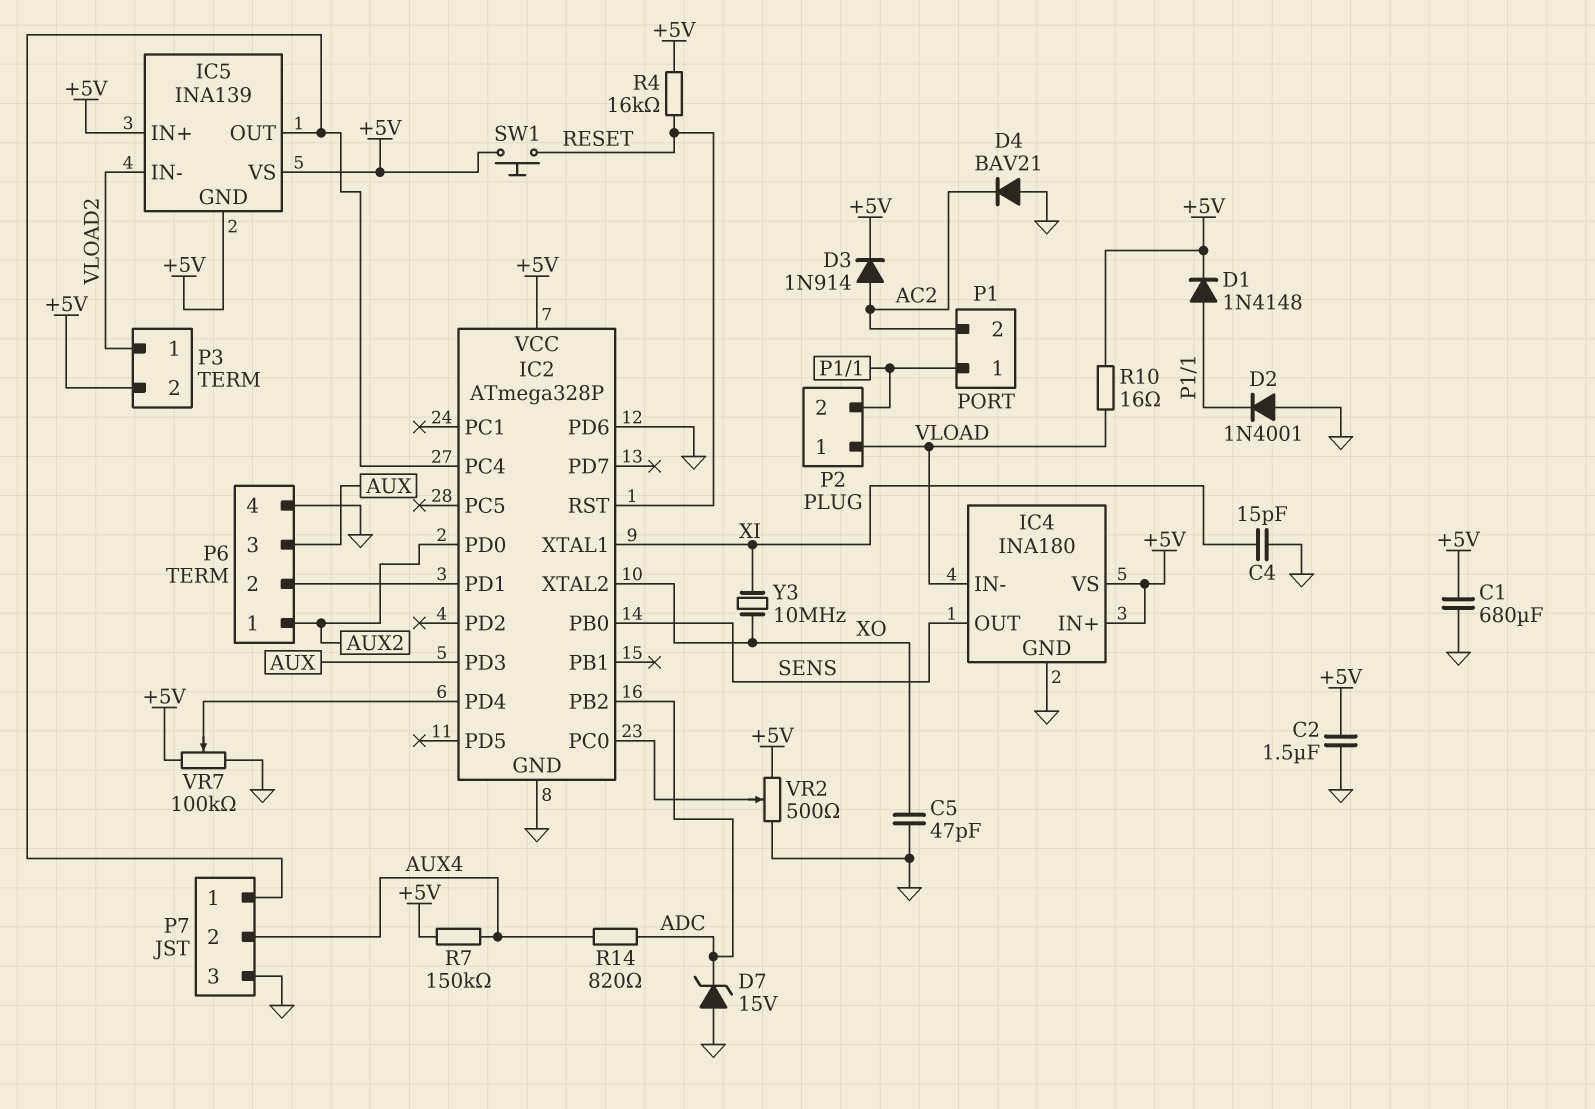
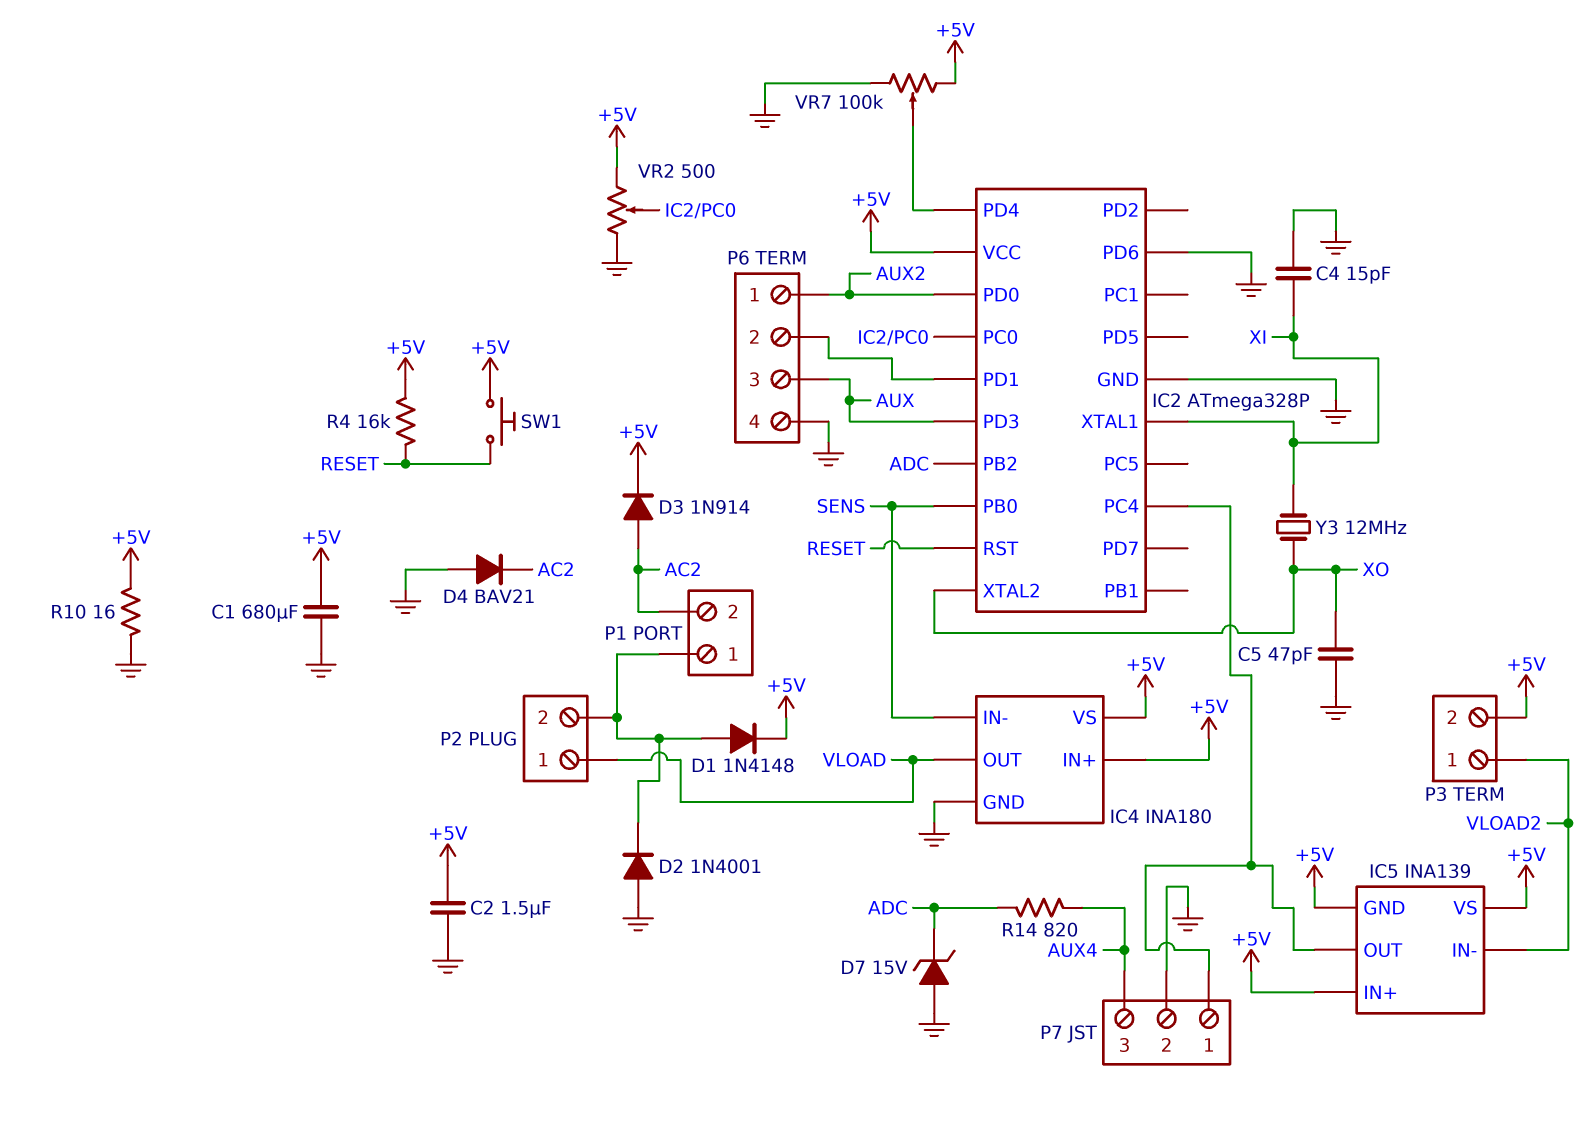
IC4 pin IN-: VLOAD -> SENS
IC4 pin OUT: SENS -> VLOAD
P7 pin 2: AUX4 -> GND
P7 pin 3: GND -> AUX4
R7: 150k (+5V, AUX4) -> none
R10: 16 (+5V, VLOAD) -> 16 (+5V, GND)
Y3: 10MHz (XI, XO) -> 12MHz (XI, XO)

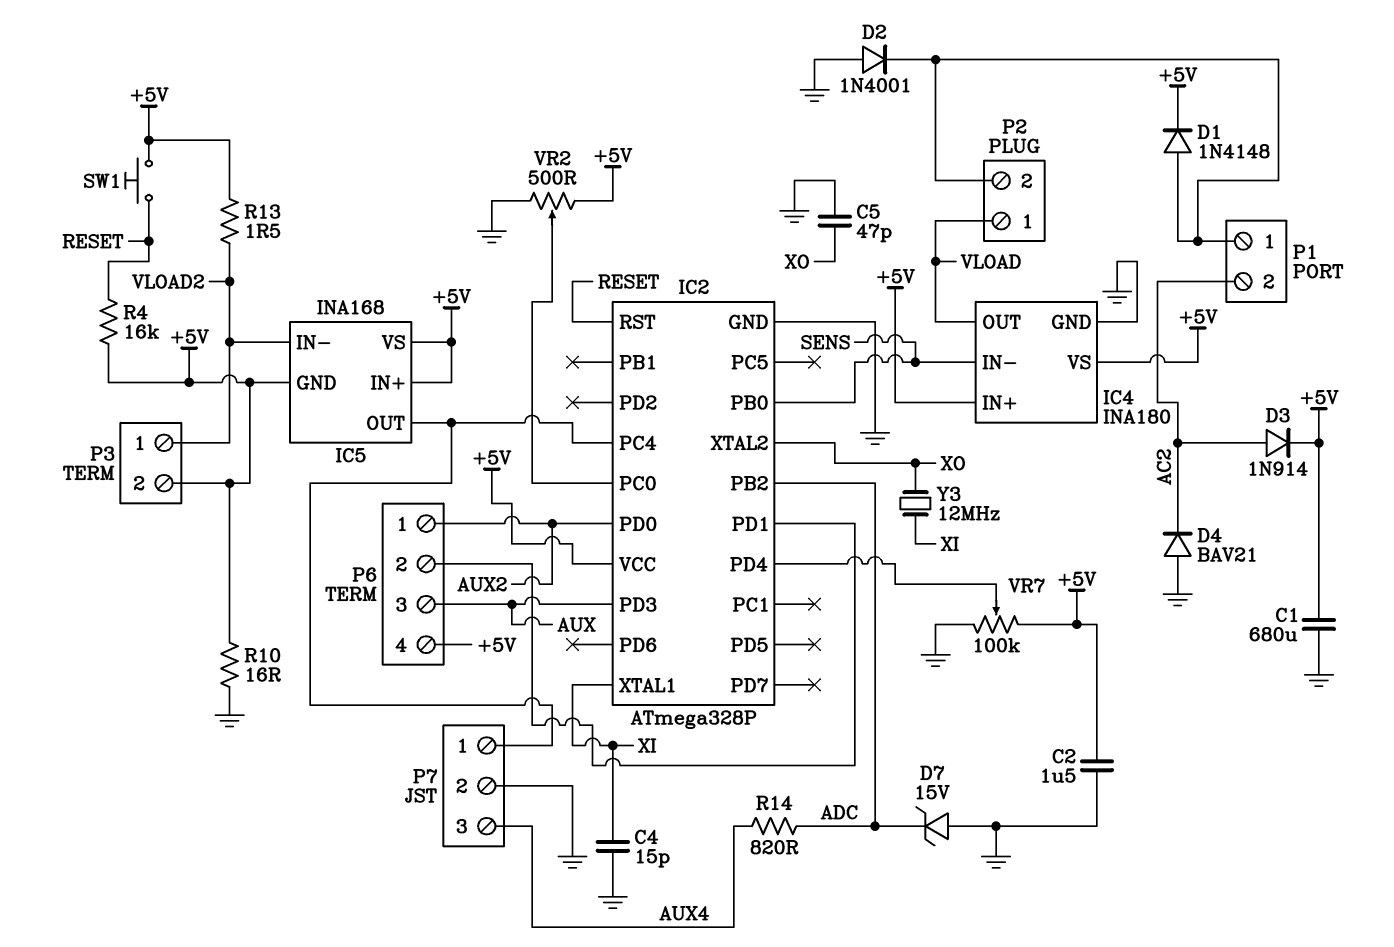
IC2 pin PD6: GND -> none
IC5: INA139 -> INA168
P6 pin 4: GND -> +5V
R13: none -> 1.5 (+5V, VLOAD2)

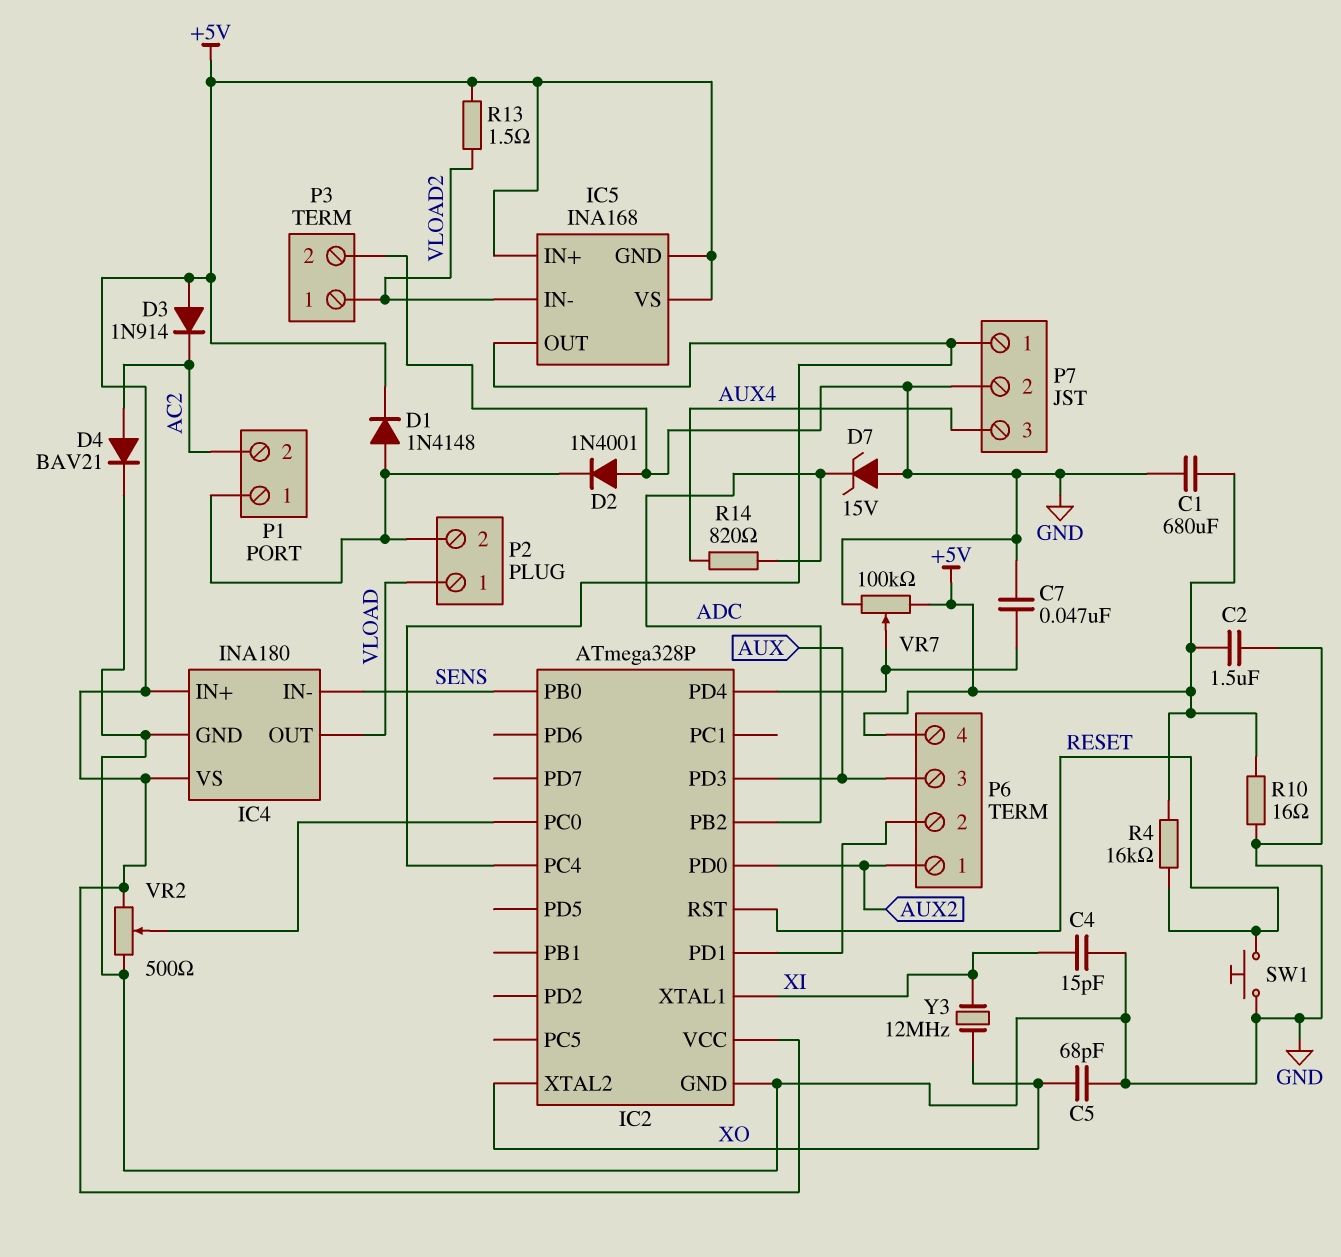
C5: 47pF (GND, XO) -> 68pF (GND, XO)
C7: none -> 47nF (GND, IC2/PD4)
D3: diode 1N914 (A AC2, K +5V) -> diode 1N914 (A +5V, K AC2)
D4: diode BAV21 (A GND, K AC2) -> diode BAV21 (A AC2, K GND)
P3 pin 2: +5V -> GND
SW1: button (+5V, RESET) -> button (GND, RESET)

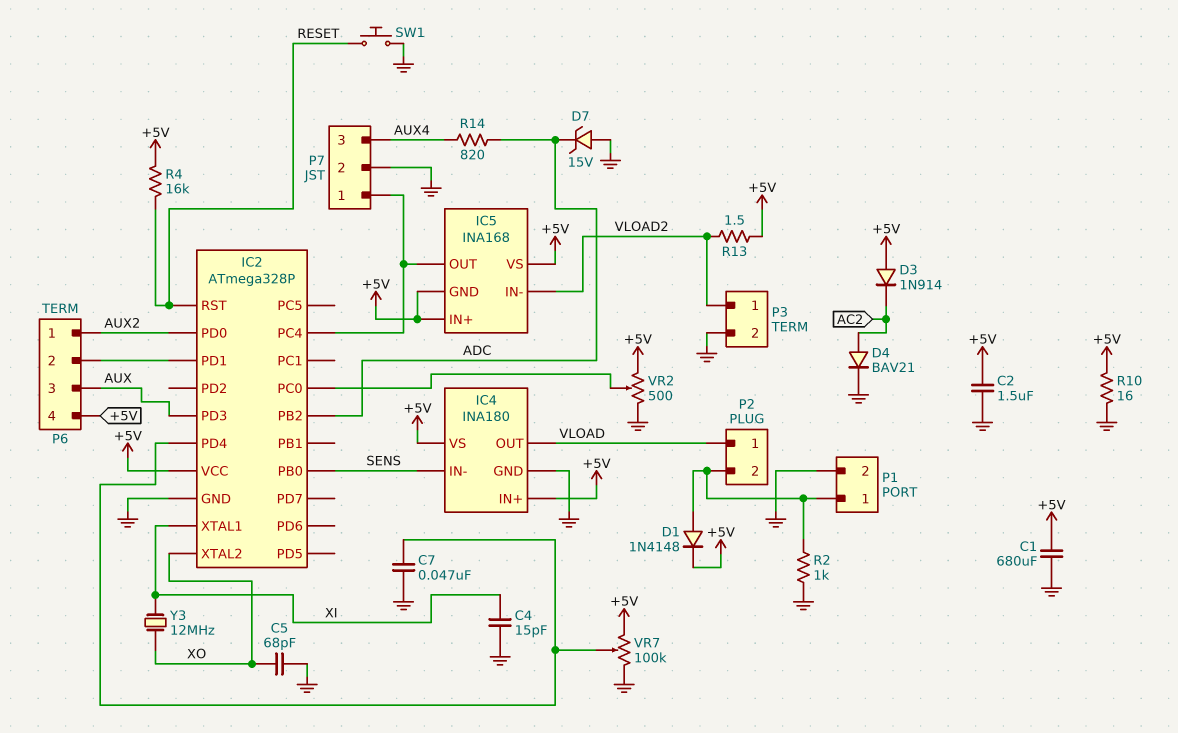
D2: diode 1N4001 (A GND, K P1/1) -> none
P1 pin 2: AC2 -> GND
R2: none -> 1k (GND, P1/1)

